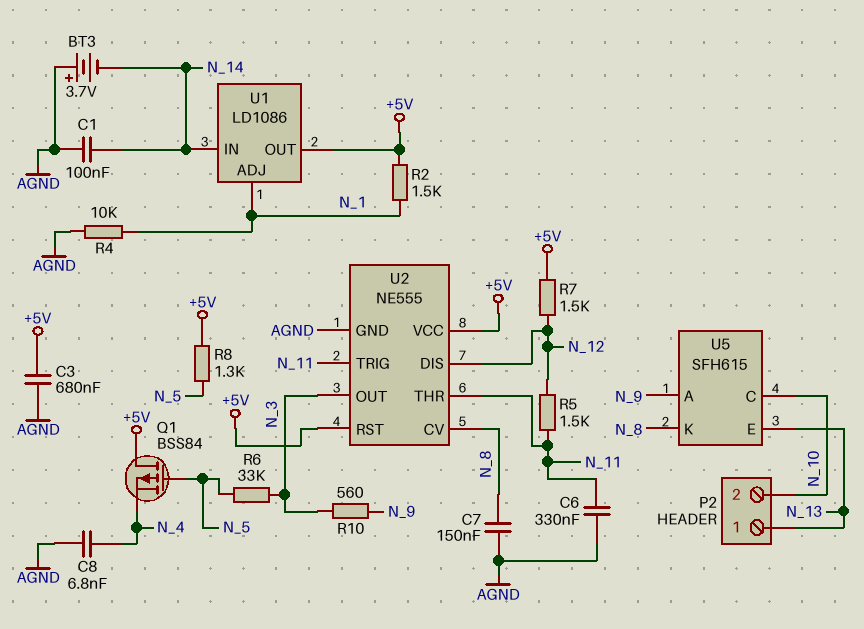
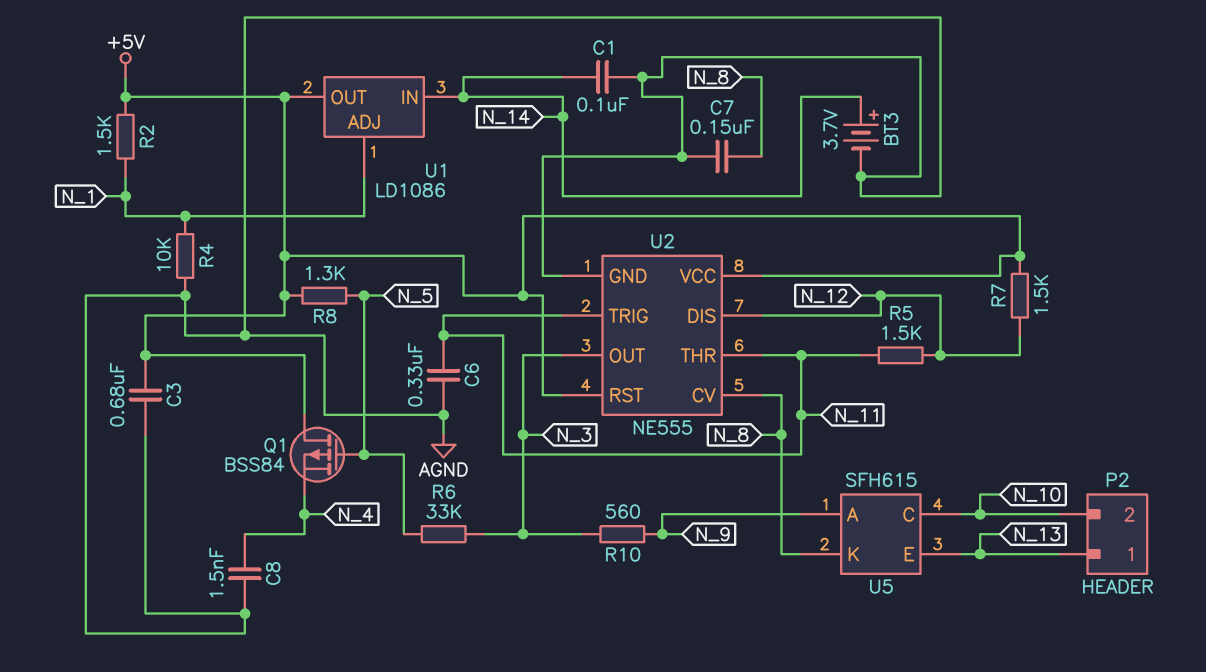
BT3: 3.7V (plus AGND, minus N_14) -> 3.7V (plus N_14, minus AGND)
C8: 6.8nF (AGND, N_4) -> 1.5nF (AGND, N_4)

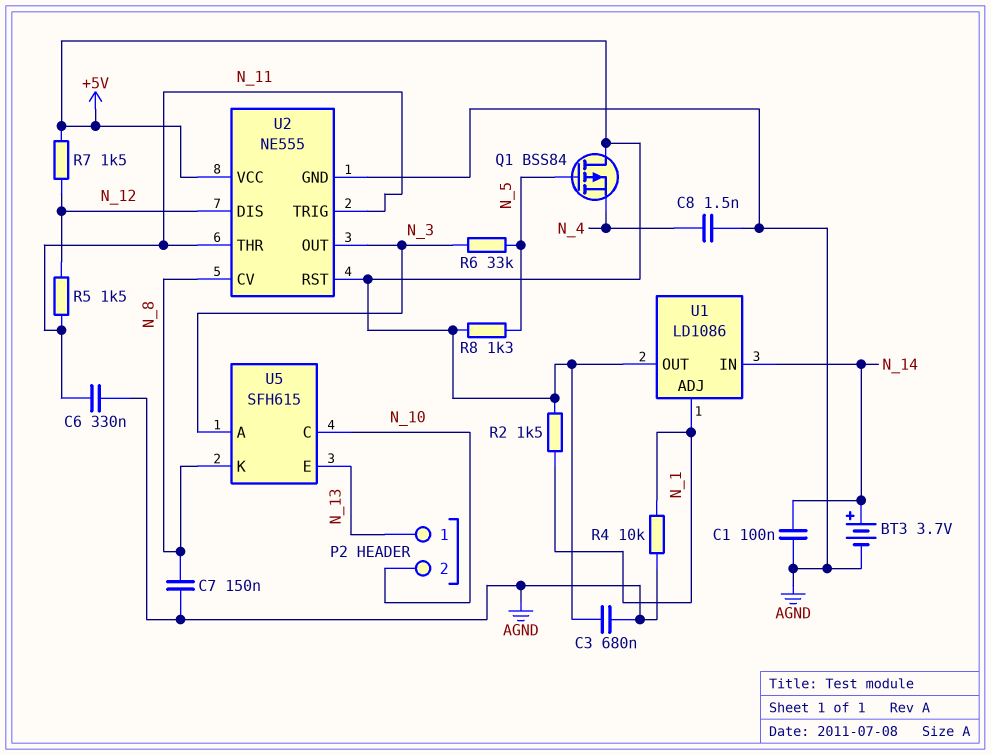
R10: 560 (N_3, N_9) -> none
U5 pin A: N_9 -> N_3

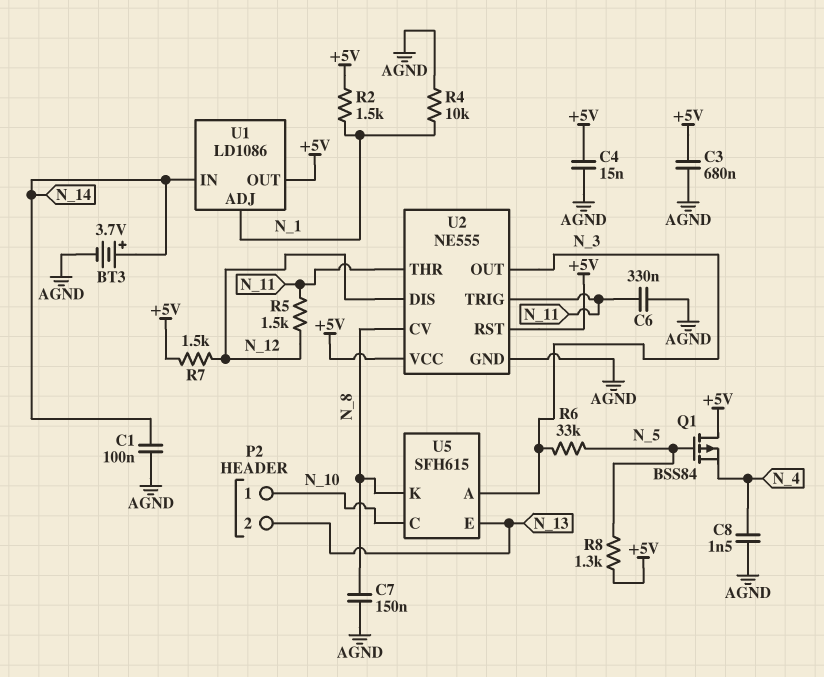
C4: none -> 15nF (+5V, AGND)
P2 pin 1: N_13 -> N_10
P2 pin 2: N_10 -> N_13

